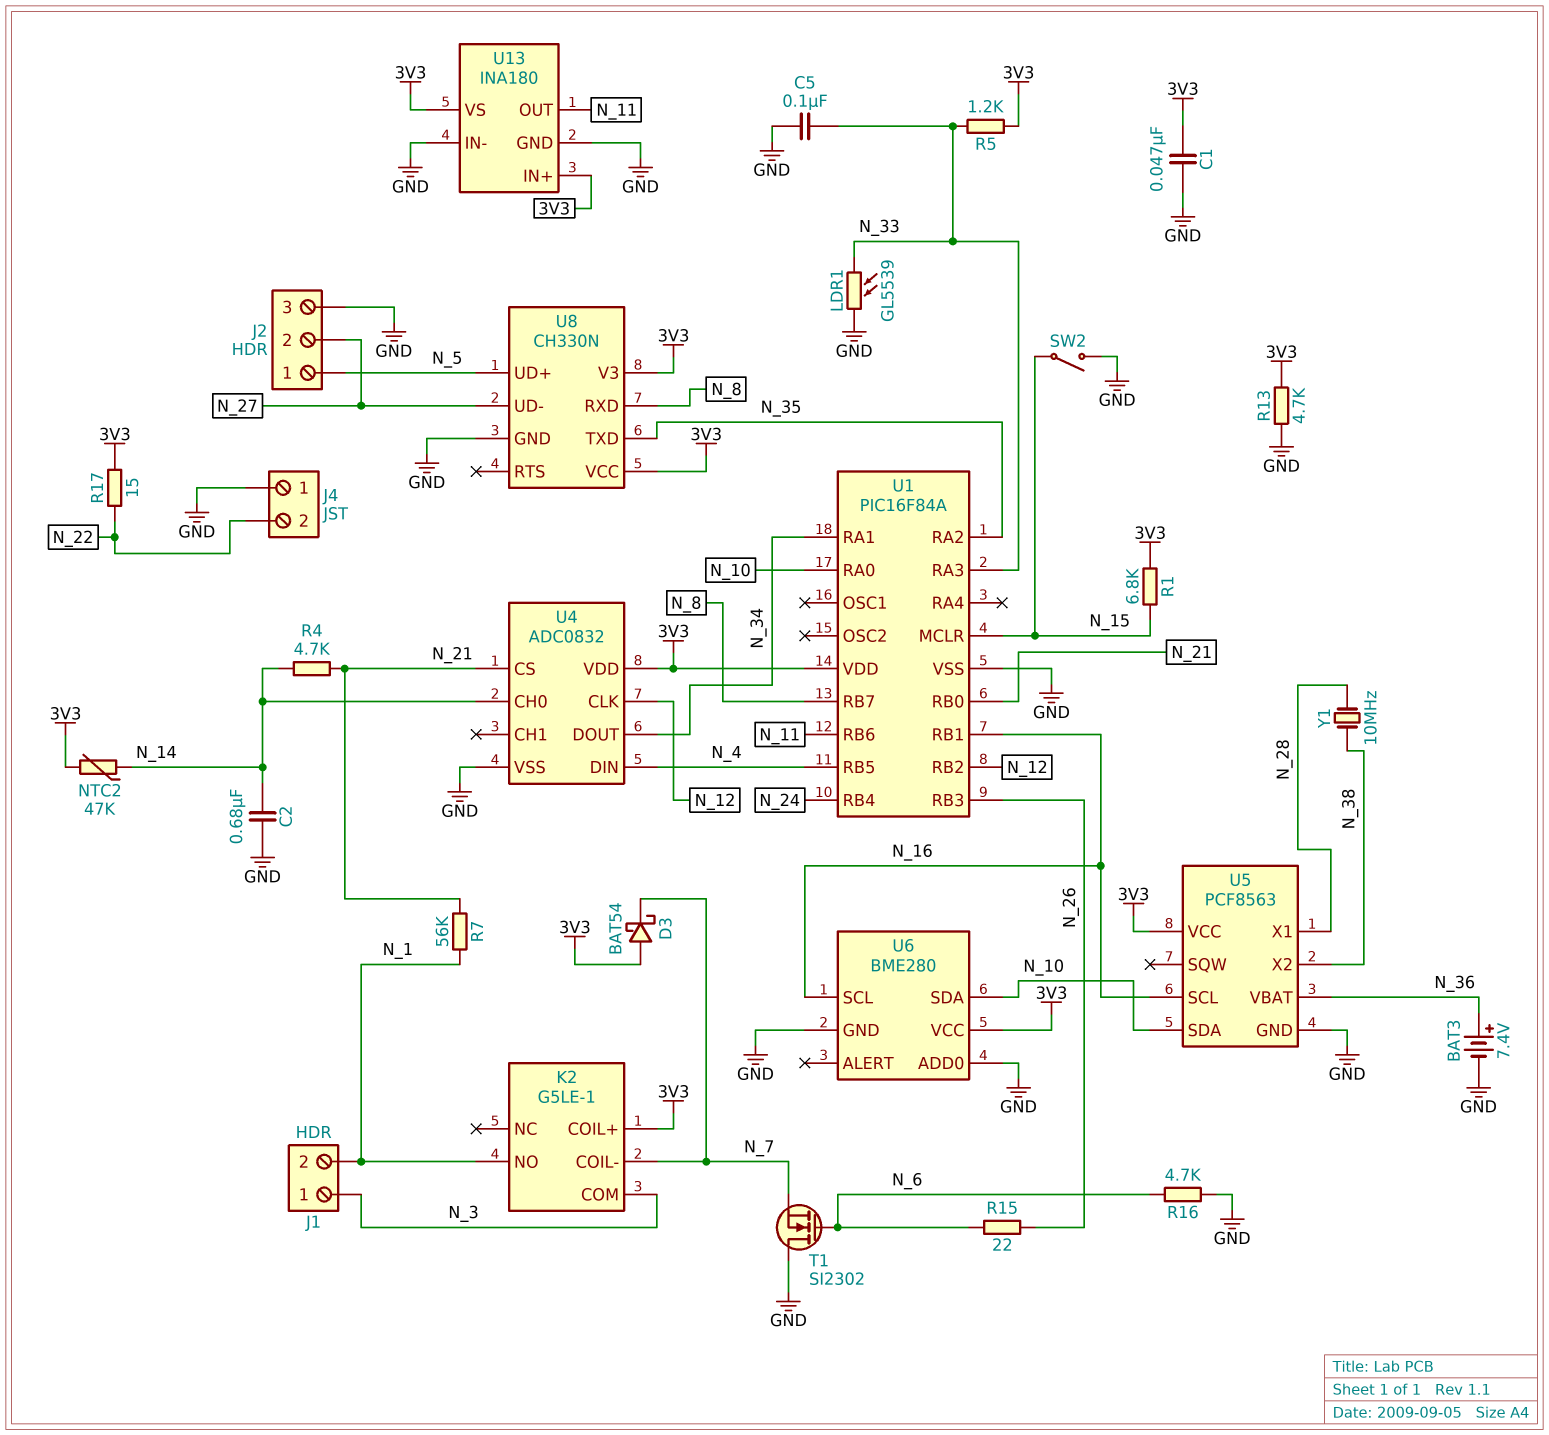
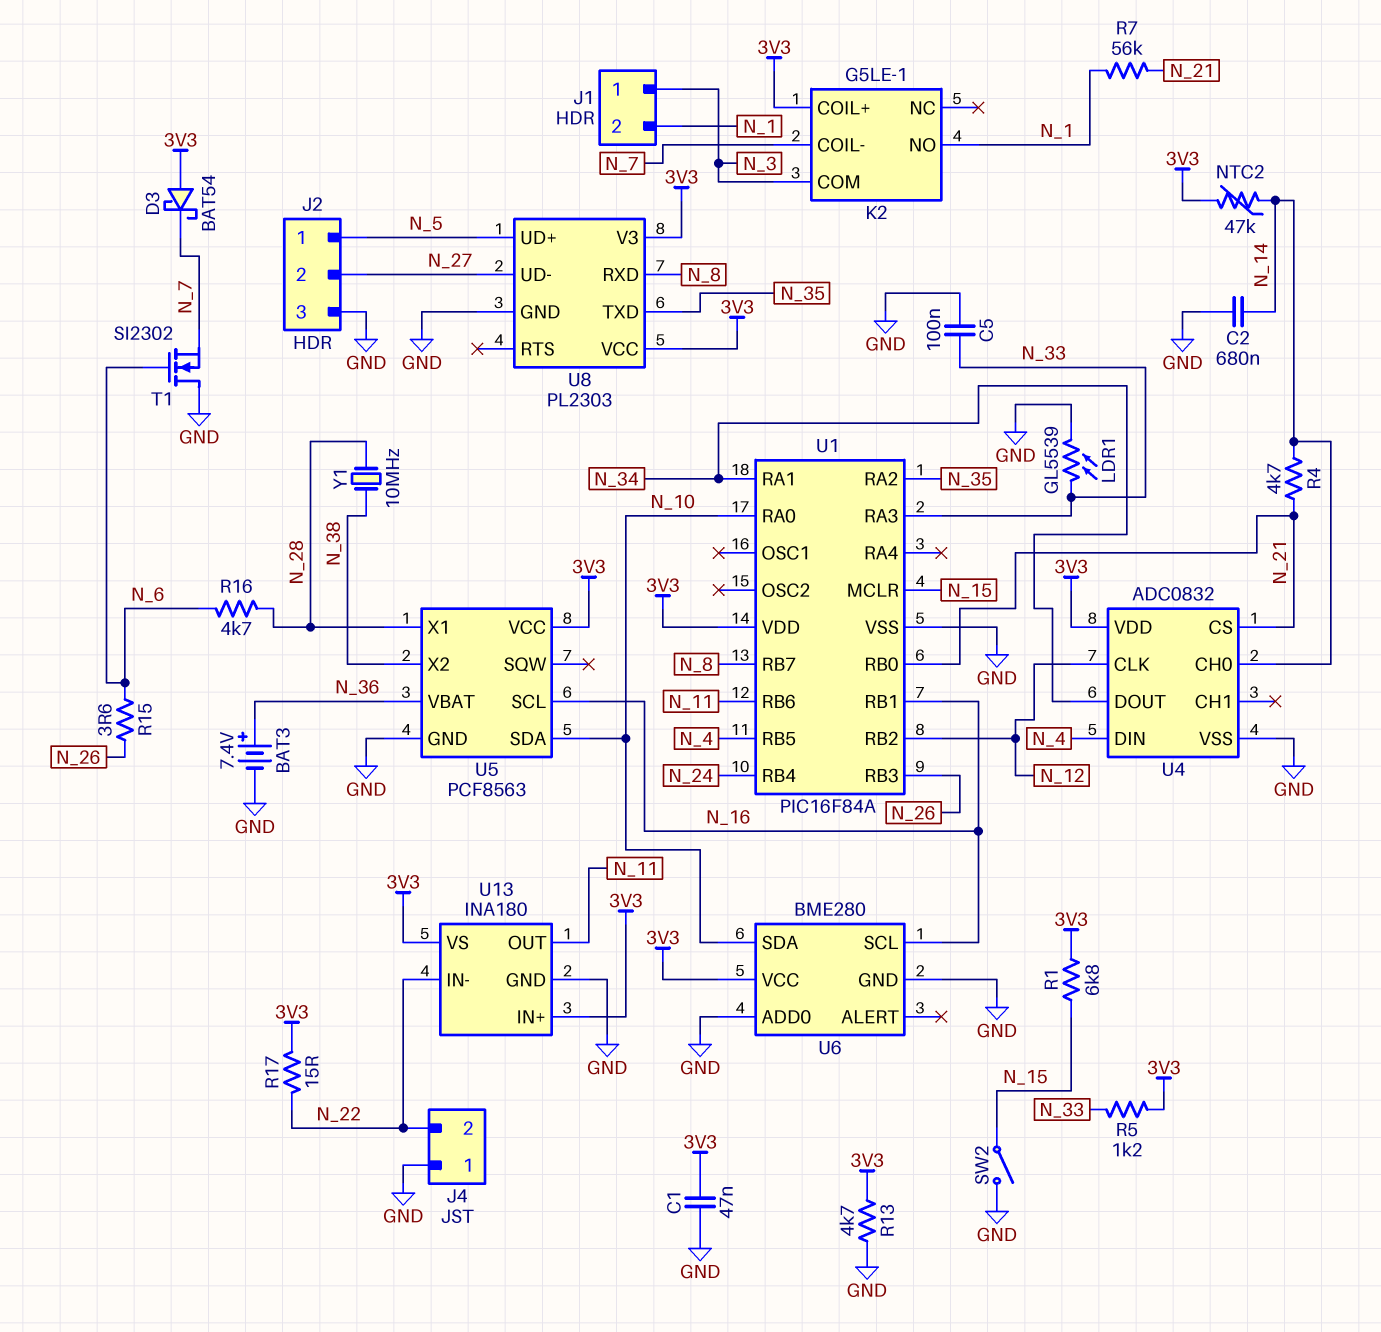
R15: 22 (N_6, N_26) -> 3.6 (N_6, N_26)
R16: 4.7k (GND, N_6) -> 4.7k (N_6, N_28)
U8: CH330N -> PL2303
U13 pin IN-: GND -> N_22

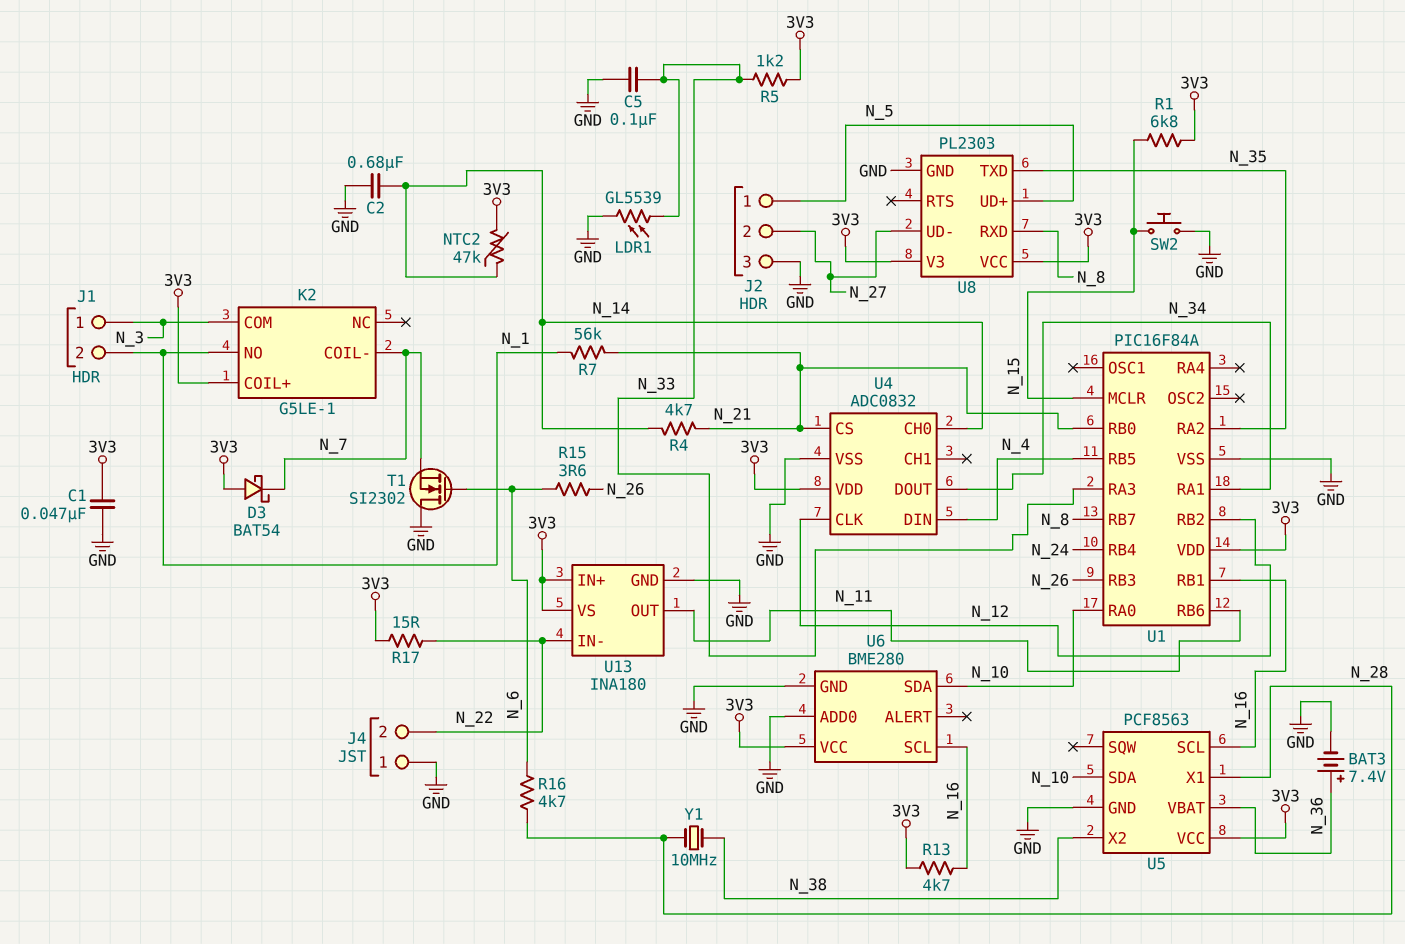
R13: 4.7k (3V3, GND) -> 4.7k (3V3, N_16)
SW2: switch (GND, N_15) -> button (GND, N_15)

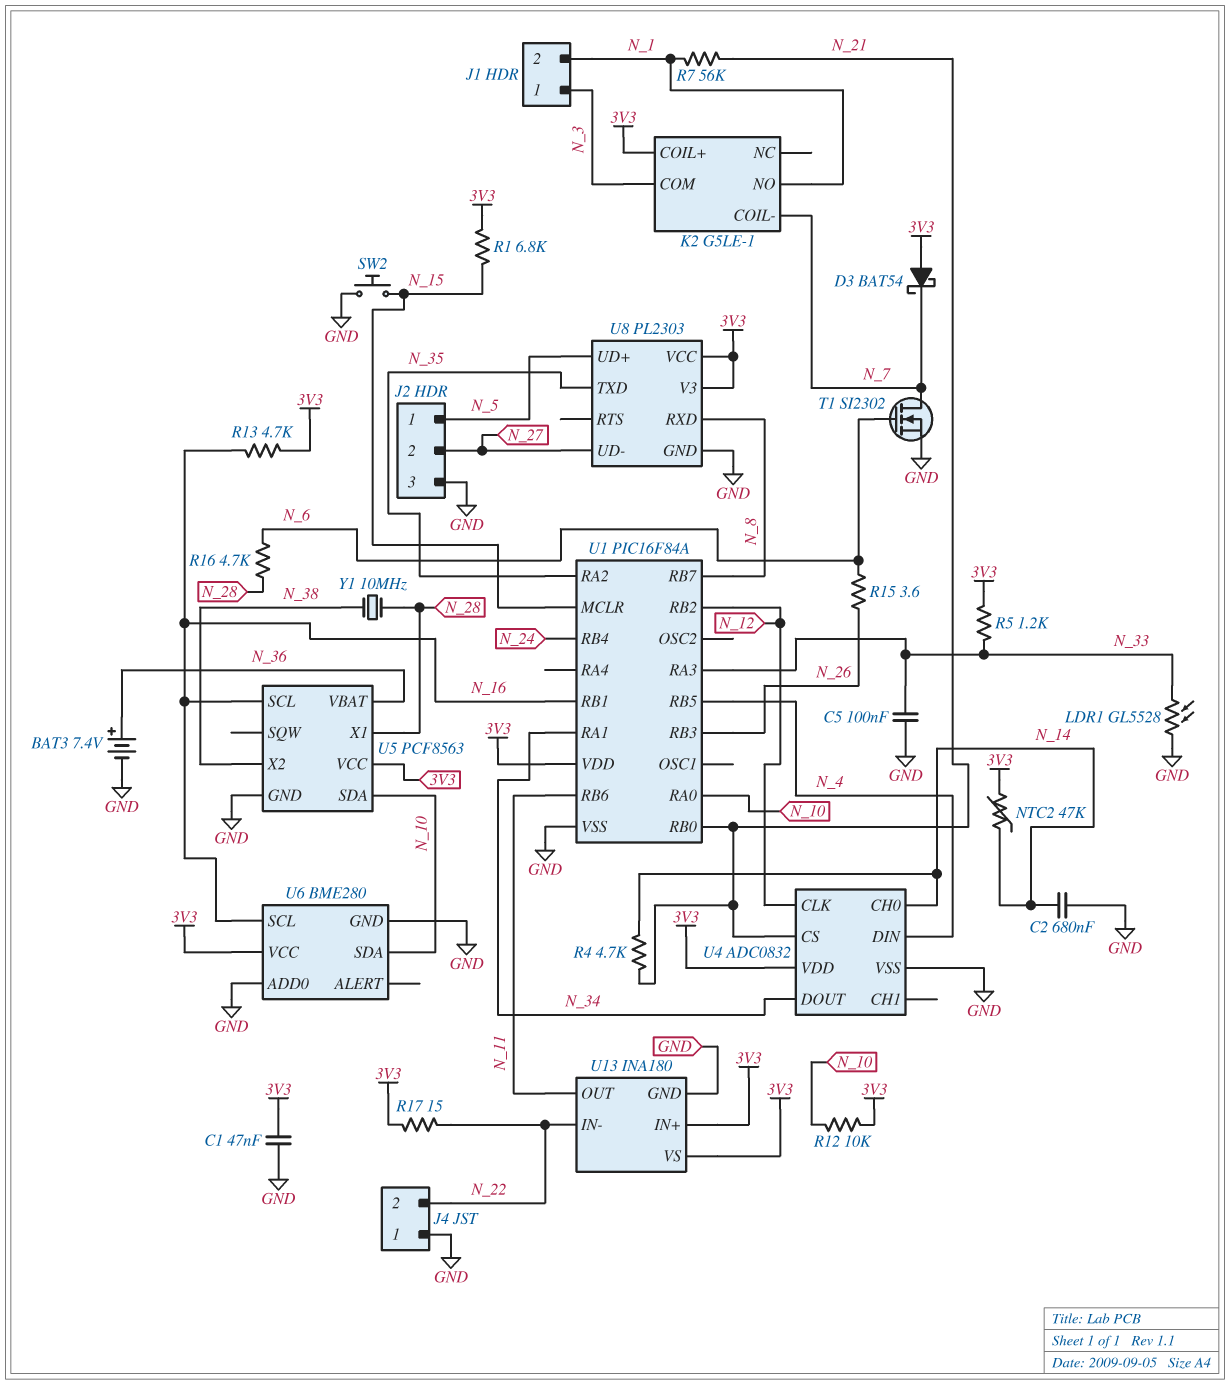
LDR1: GL5539 (GND, N_33) -> GL5528 (GND, N_33)
R12: none -> 10k (3V3, N_10)
T1: NMOS SI2302 (G N_6, D GND, S N_7) -> NMOS SI2302 (G N_6, D N_7, S GND)

